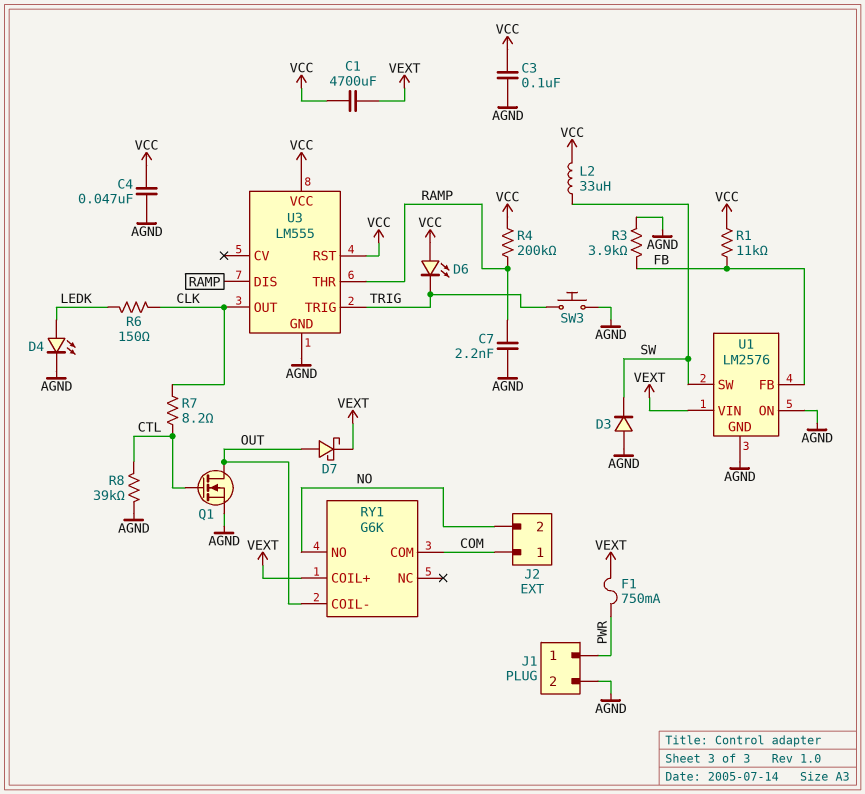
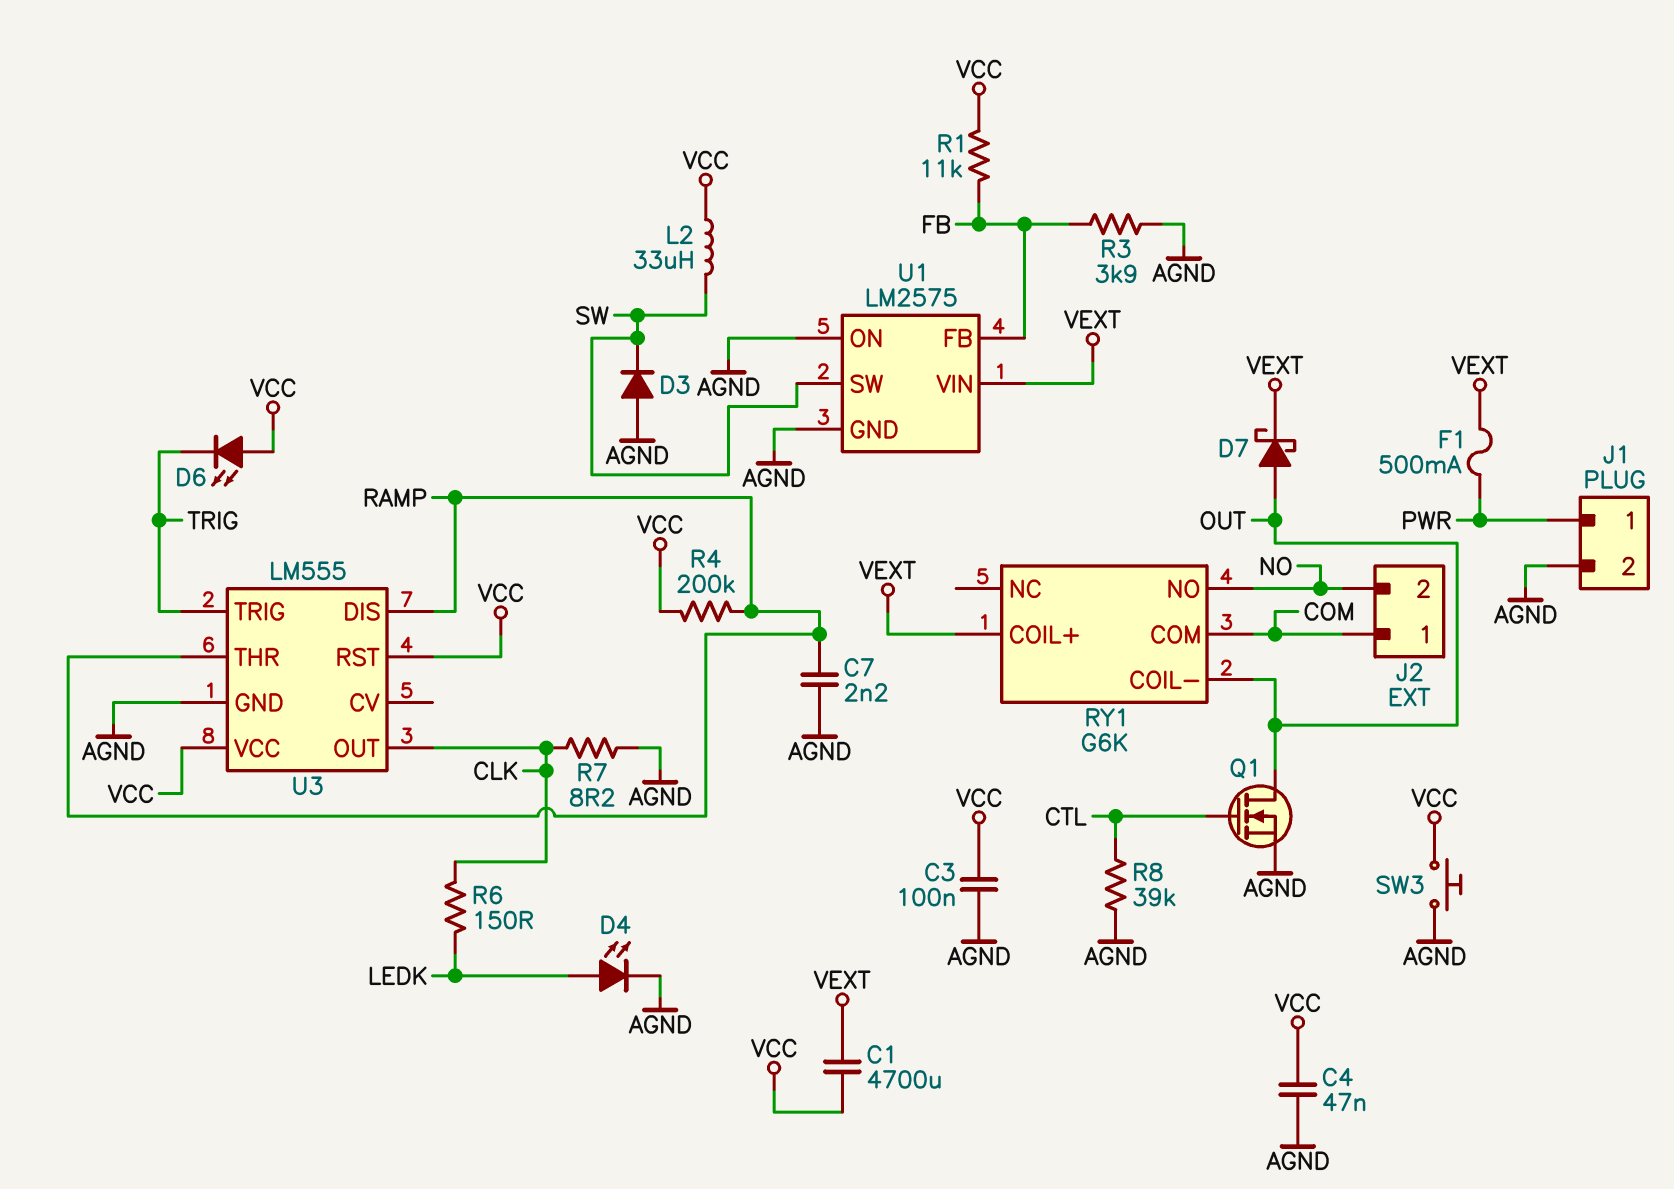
F1: 750mA (PWR, VEXT) -> 500mA (PWR, VEXT)
R7: 8.2 (CLK, CTL) -> 8.2 (AGND, CLK)
SW3: button (AGND, TRIG) -> button (AGND, VCC)
U1: LM2576 -> LM2575

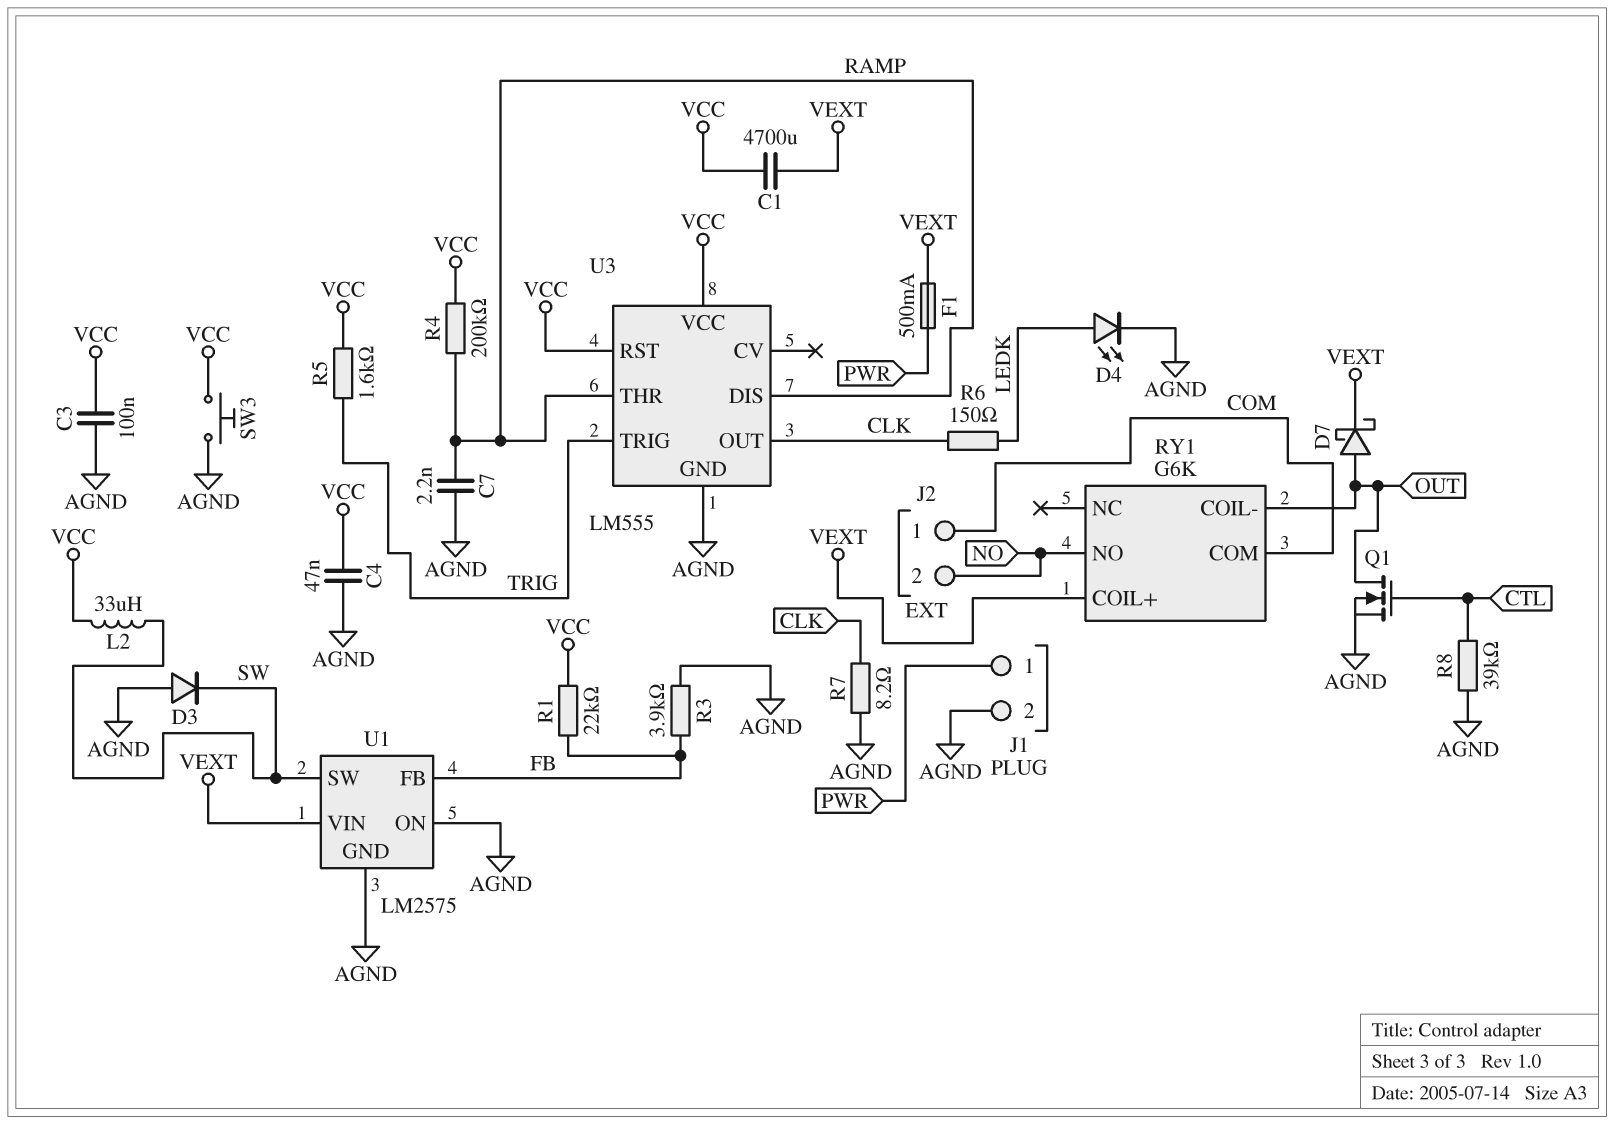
D6: LED (A VCC, K TRIG) -> none
R1: 11k (FB, VCC) -> 22k (FB, VCC)
R5: none -> 1.6k (TRIG, VCC)

